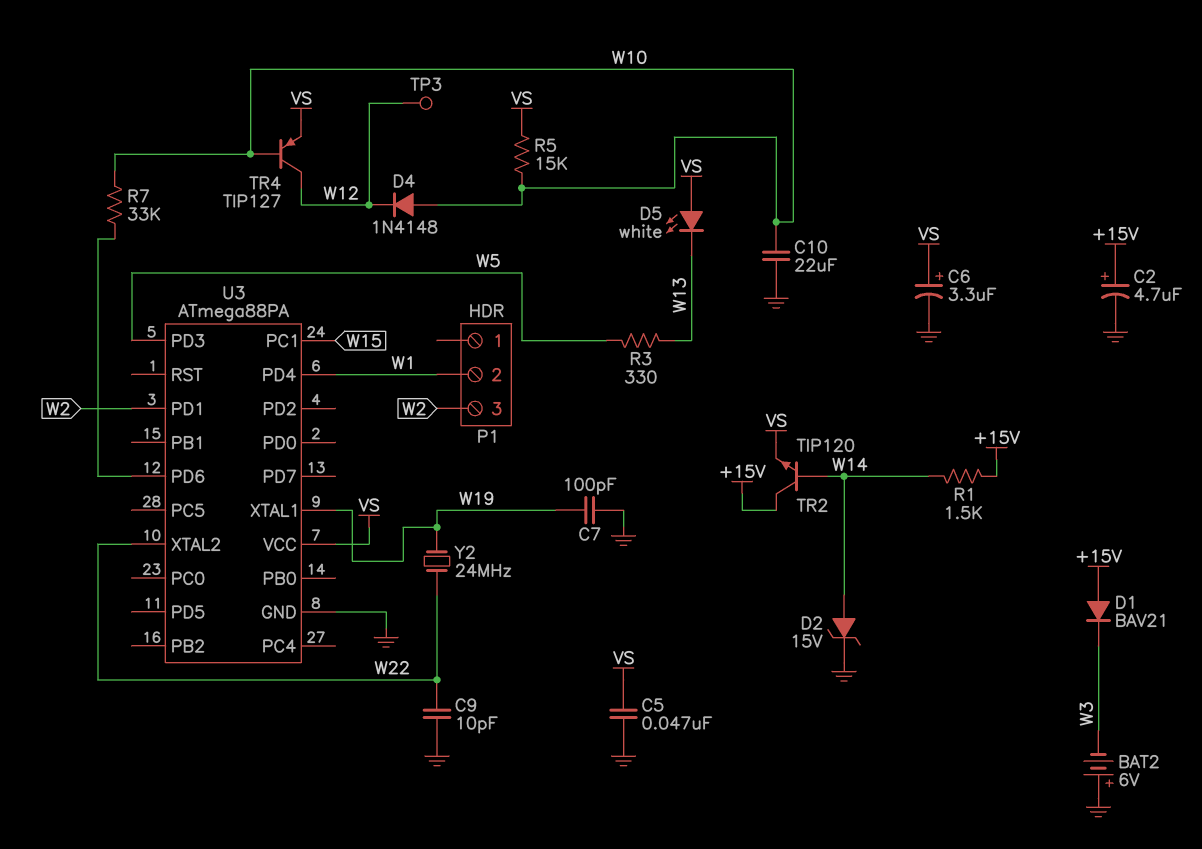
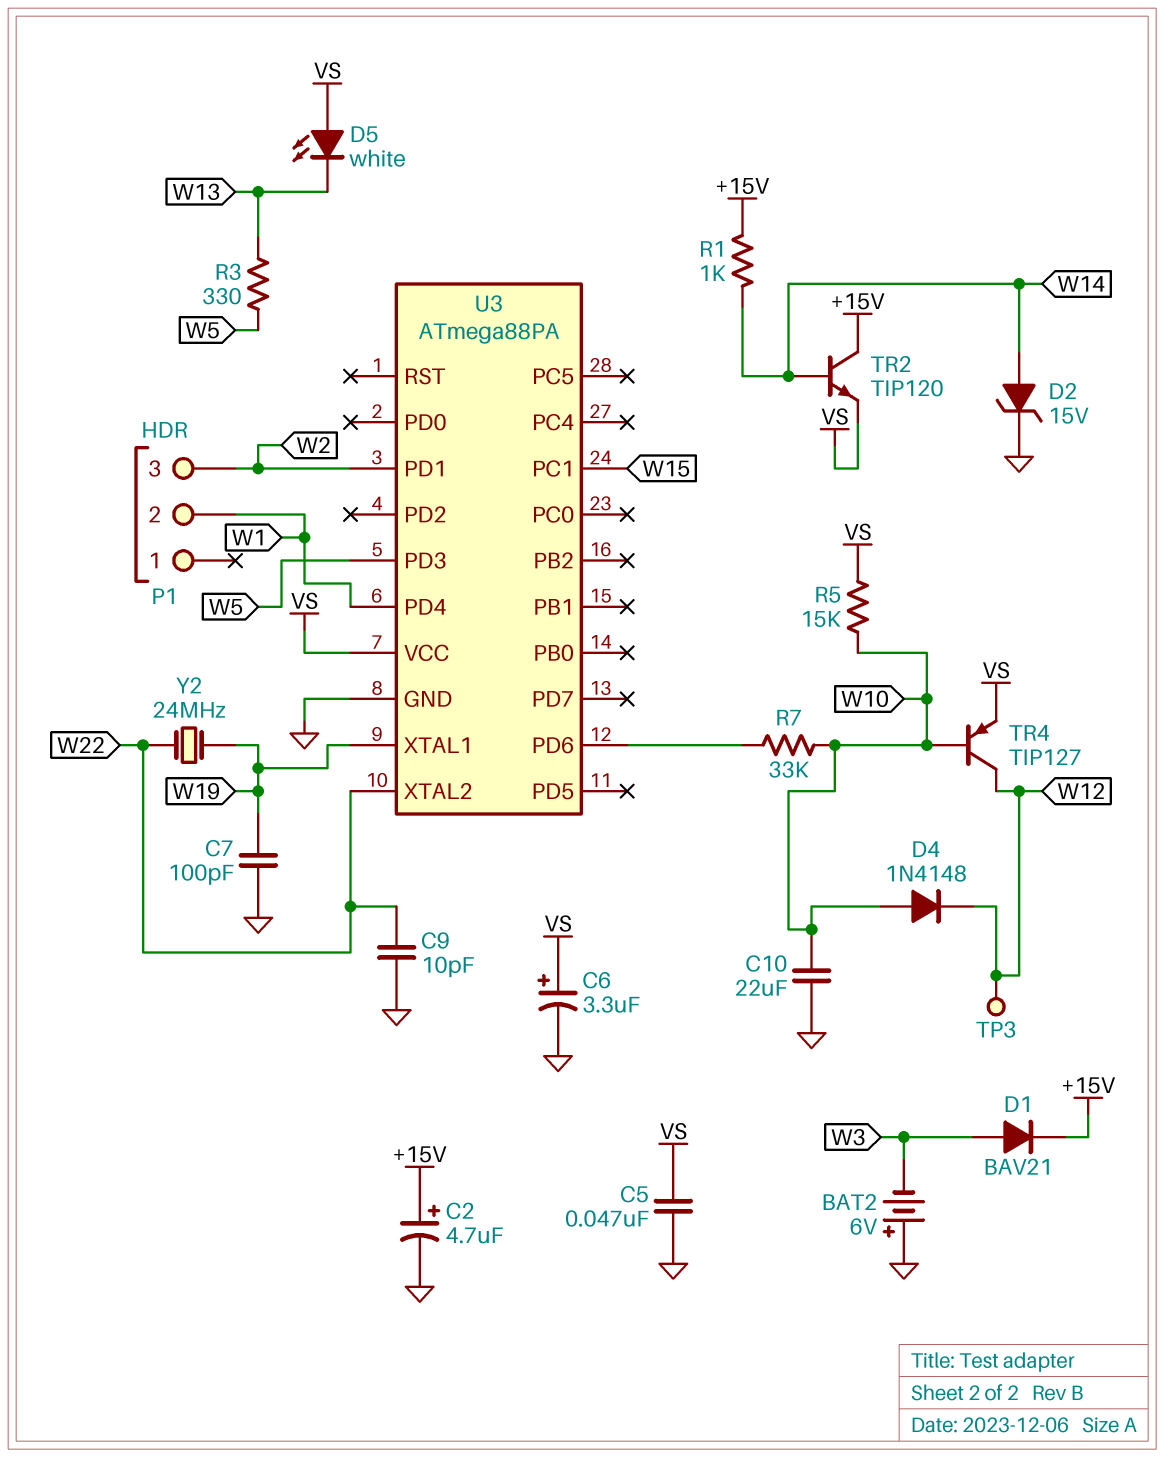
D1: diode BAV21 (A +15V, K W3) -> diode BAV21 (A W3, K +15V)
R1: 1.5k (+15V, W14) -> 1k (+15V, W14)

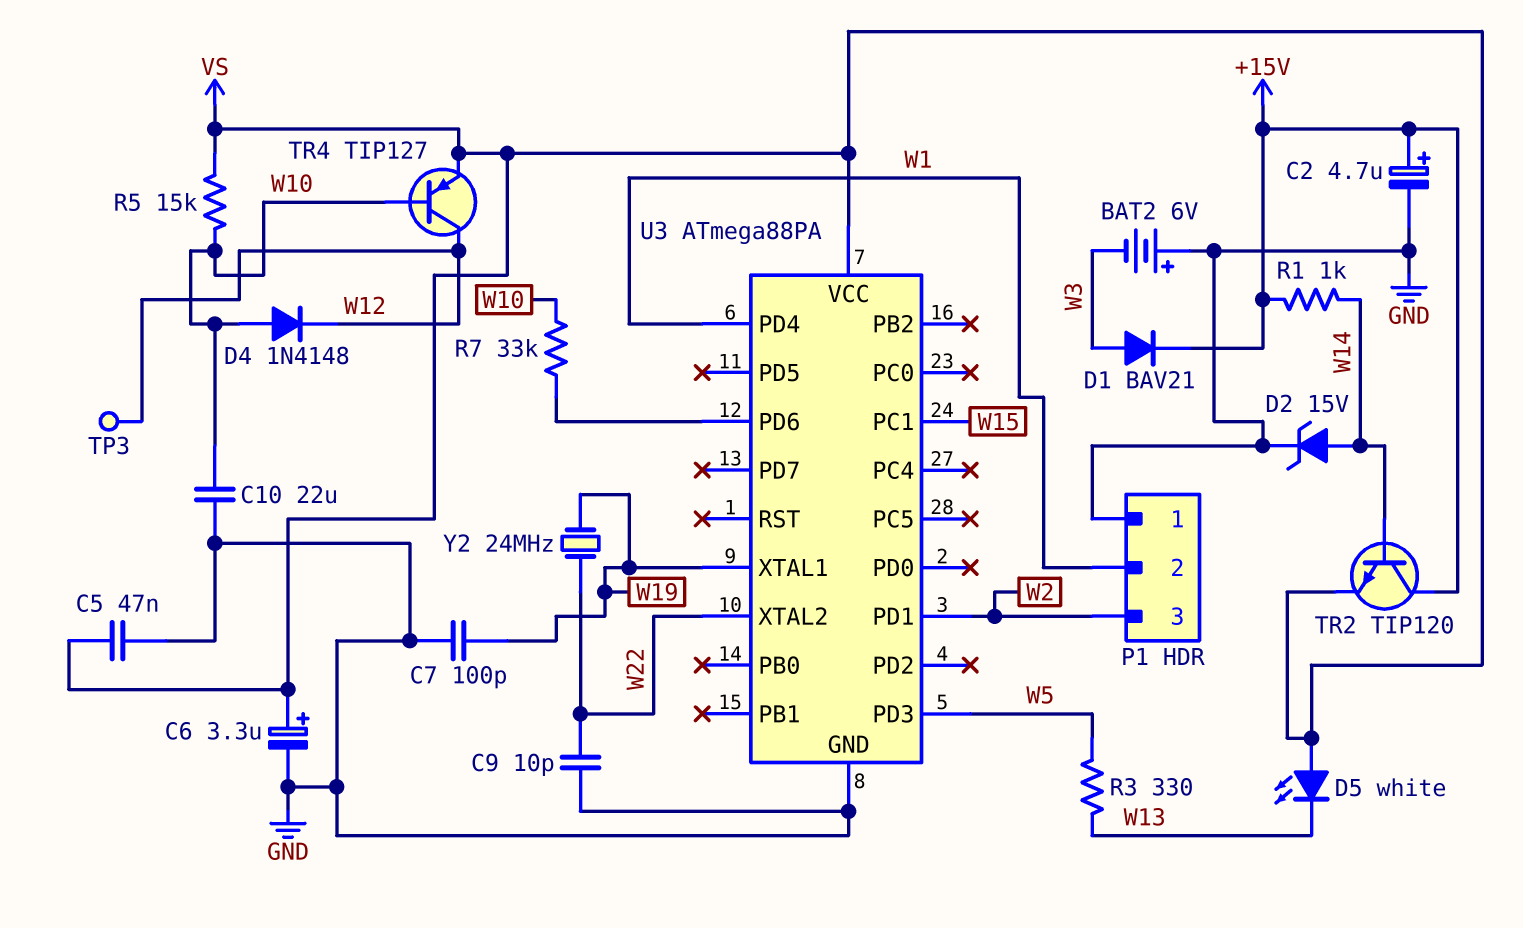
P1 pin 1: none -> GND

